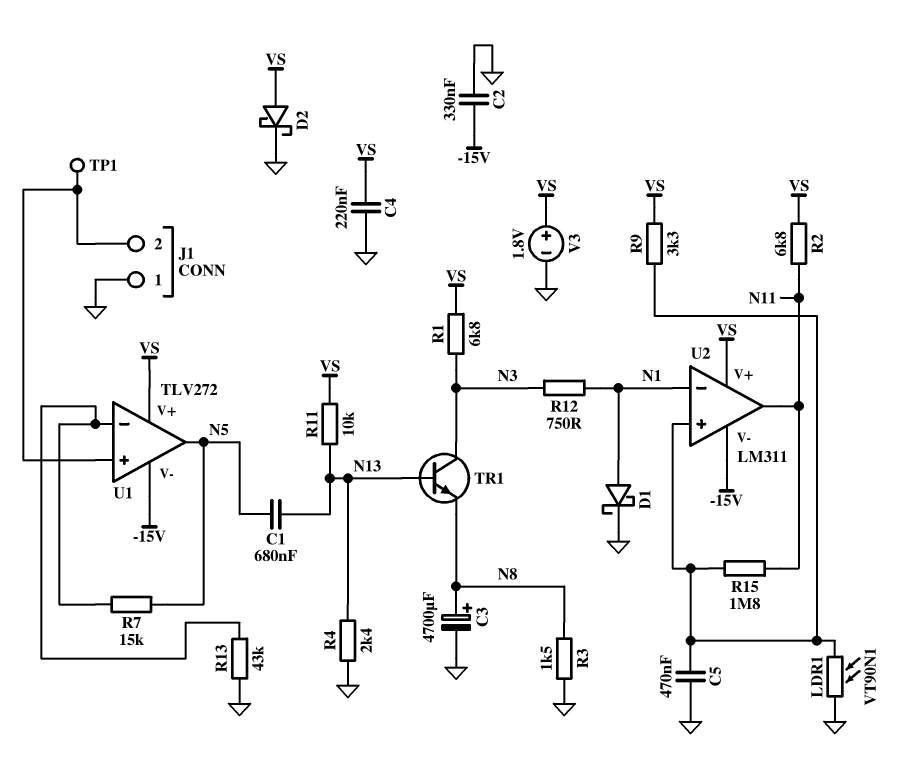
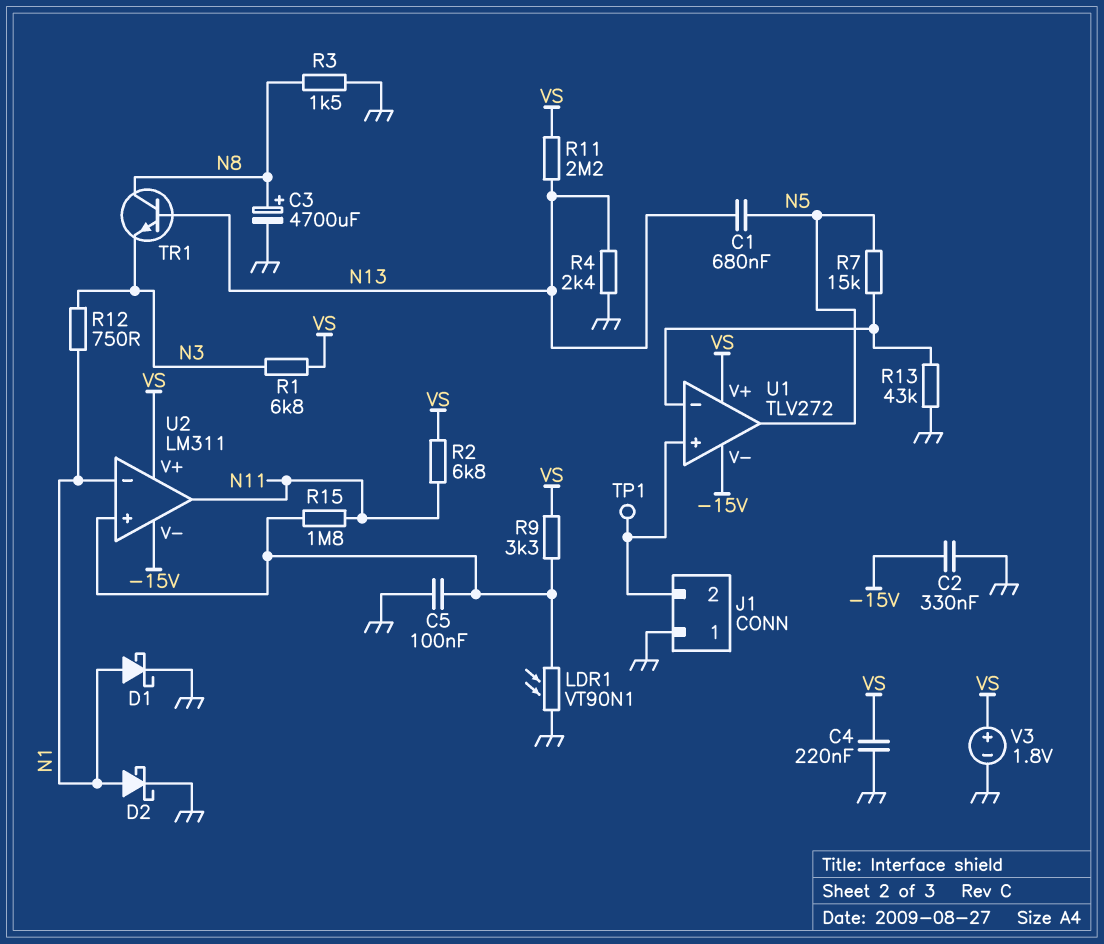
C5: 470nF (GND, U2/in+) -> 100nF (GND, U2/in+)
D2: schottky (A VS, K GND) -> schottky (A N1, K GND)
R11: 10k (N13, VS) -> 2.2M (N13, VS)
TR1: NPN (B N13, C N3, E N8) -> NPN (B N13, C N8, E N3)

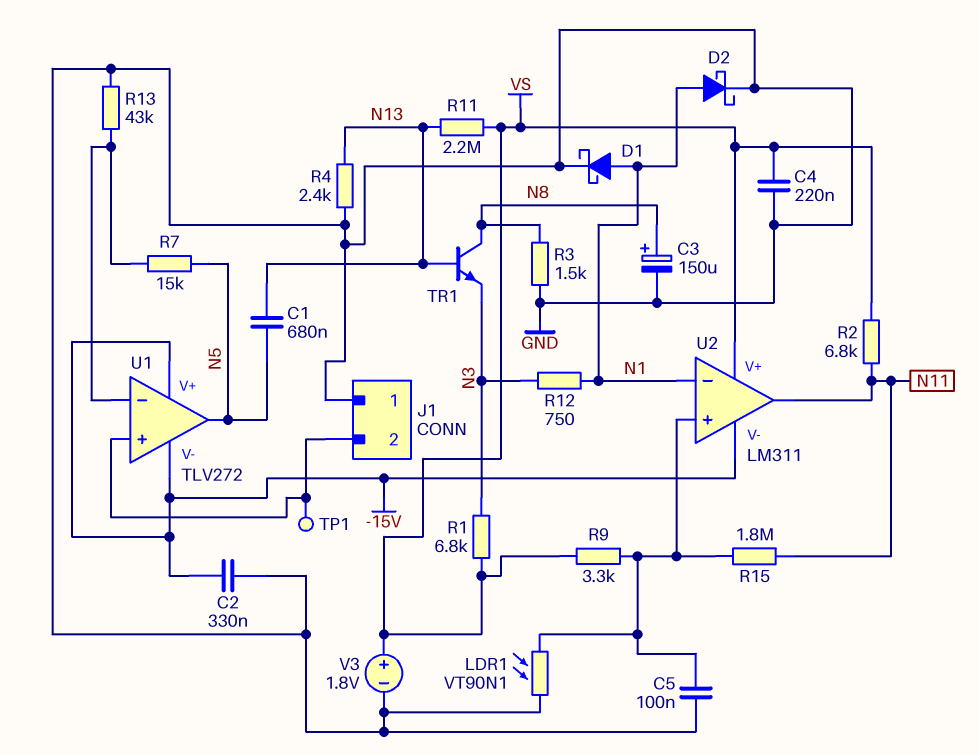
C3: 4700uF (plus N8, minus GND) -> 150uF (plus N8, minus GND)
U1 pin V+: VS -> -15V

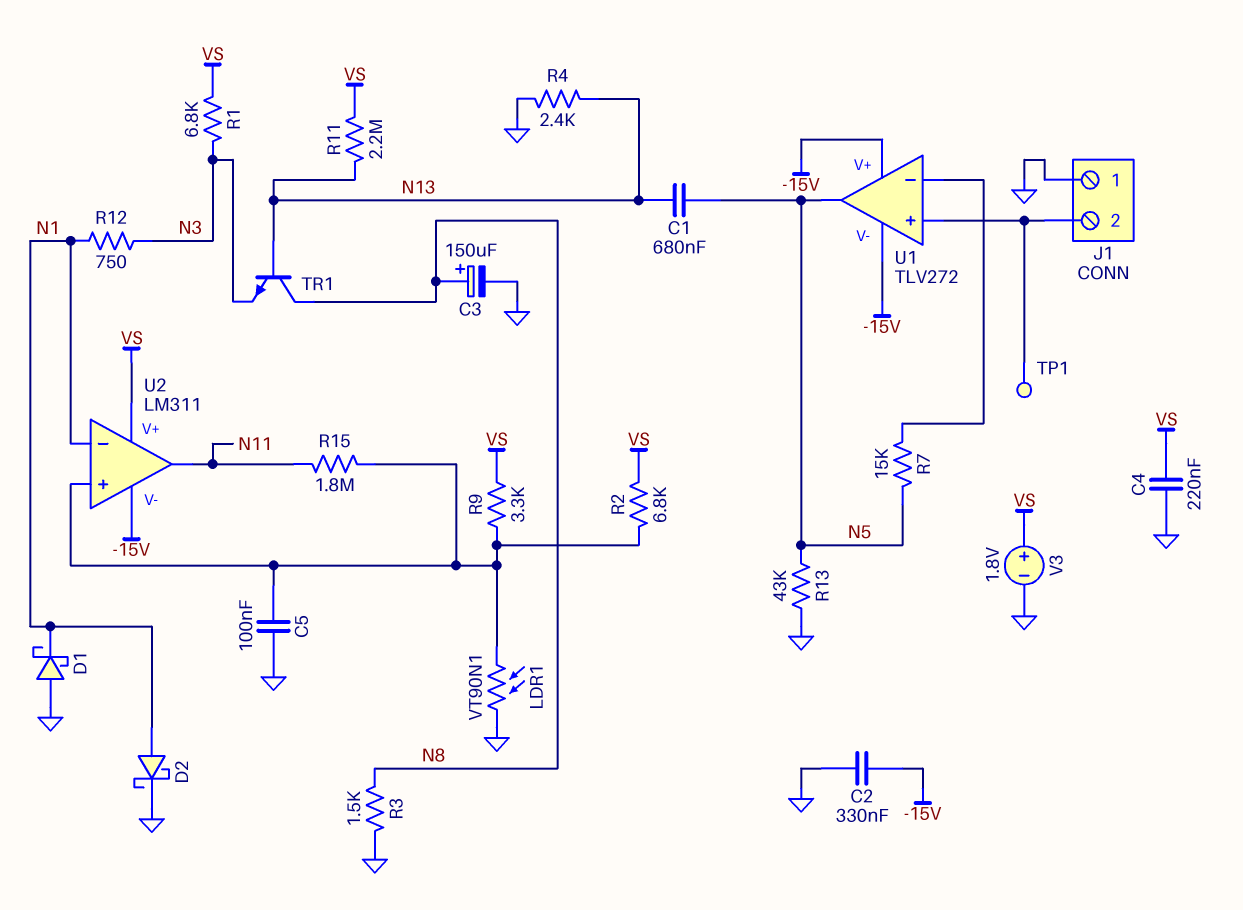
D1: schottky (A N1, K GND) -> schottky (A GND, K N1)
R2: 6.8k (N11, VS) -> 6.8k (U2/in+, VS)
R13: 43k (GND, U1/in-) -> 43k (GND, N5)

